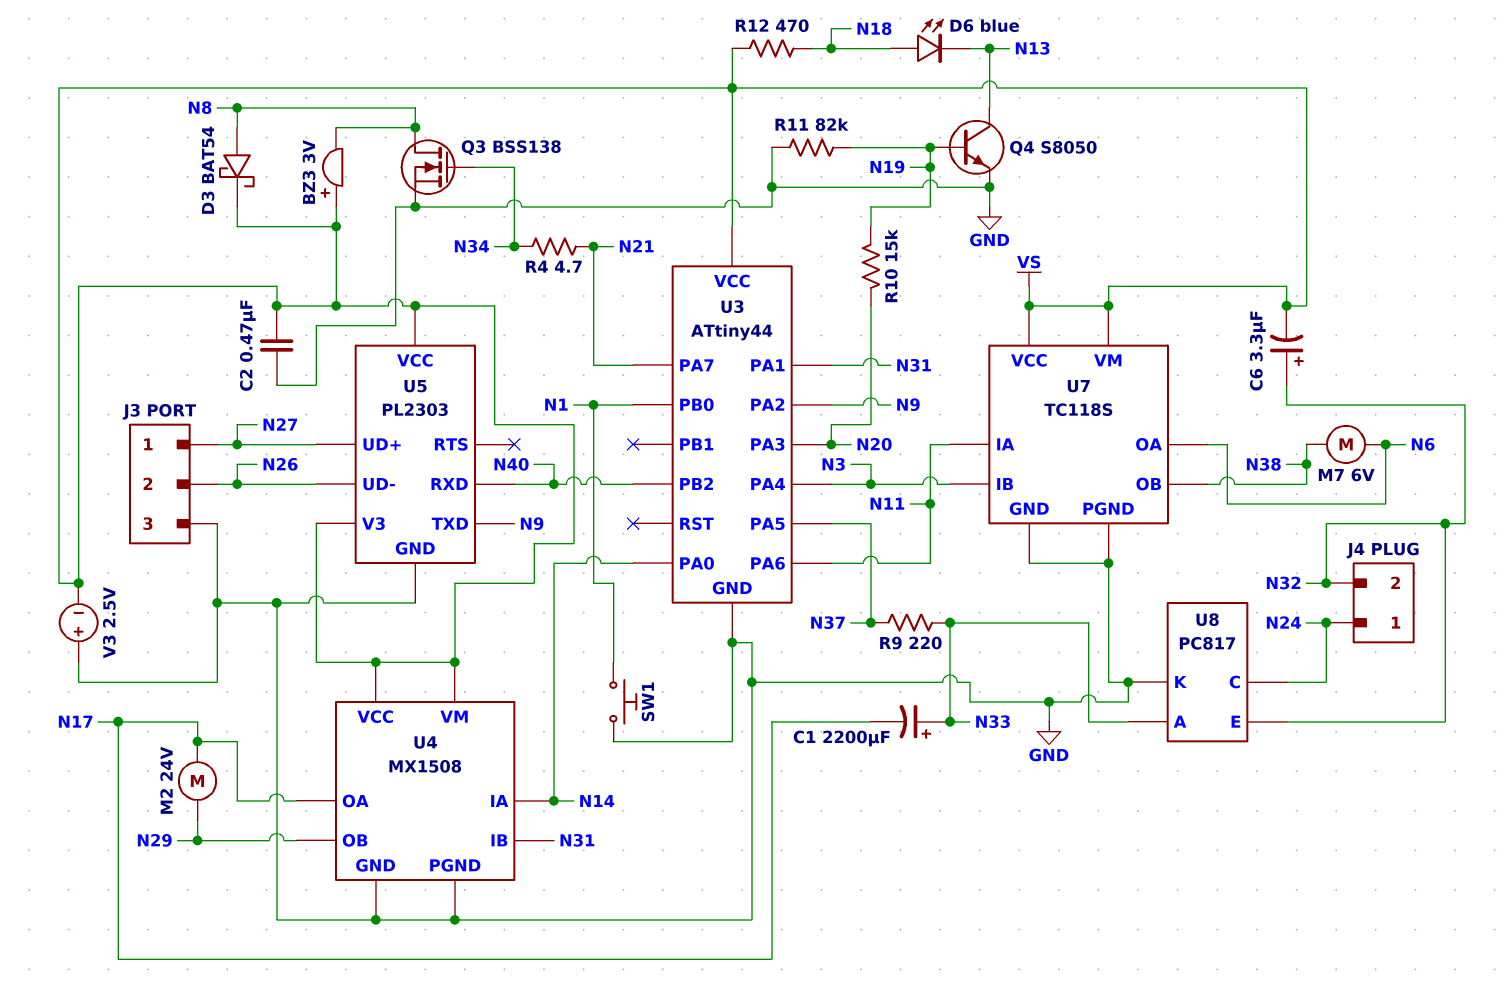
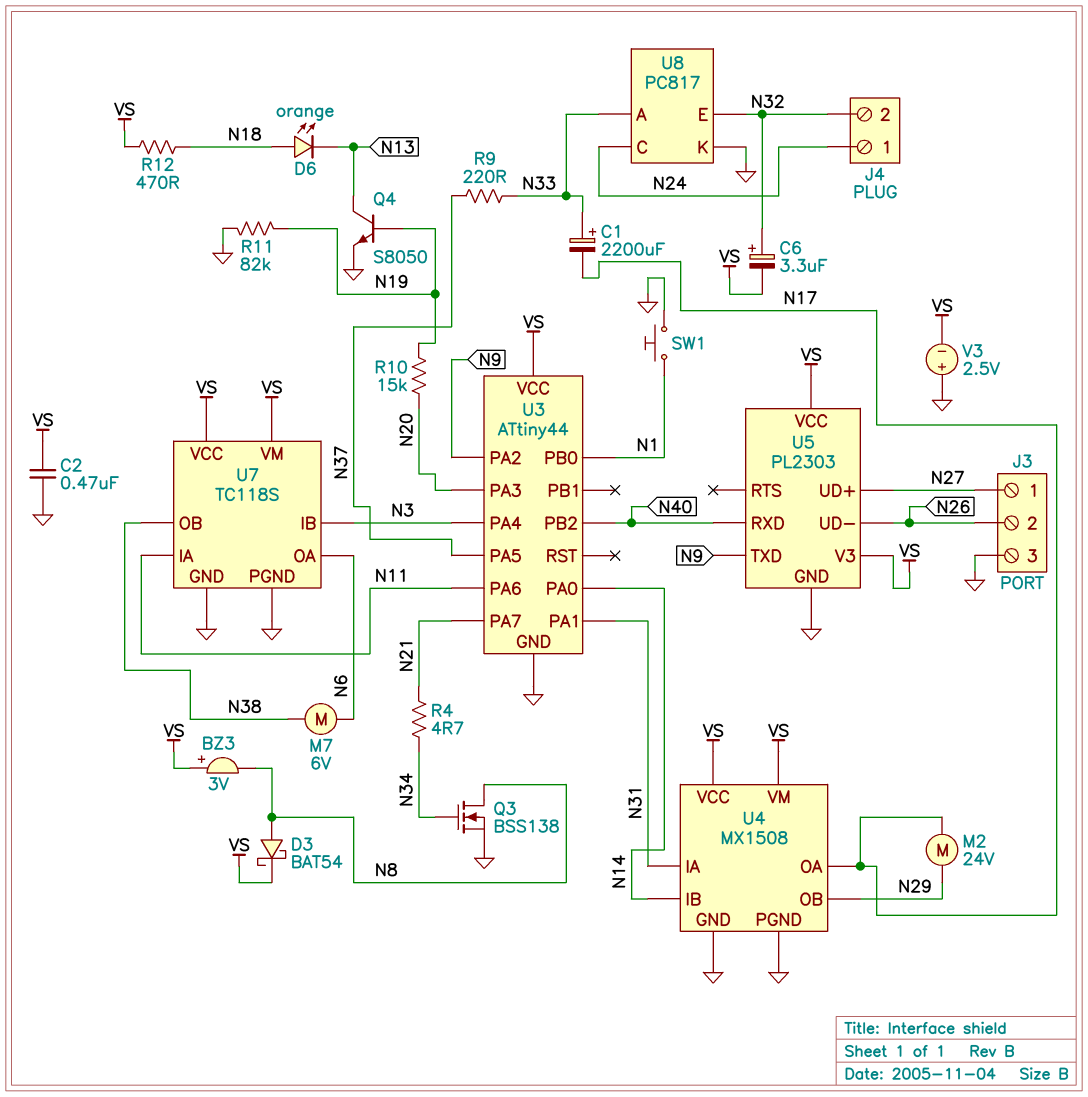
D6: LED blue (A N18, K N13) -> LED orange (A N18, K N13)
U4 pin IA: N14 -> N31
U4 pin IB: N31 -> N14

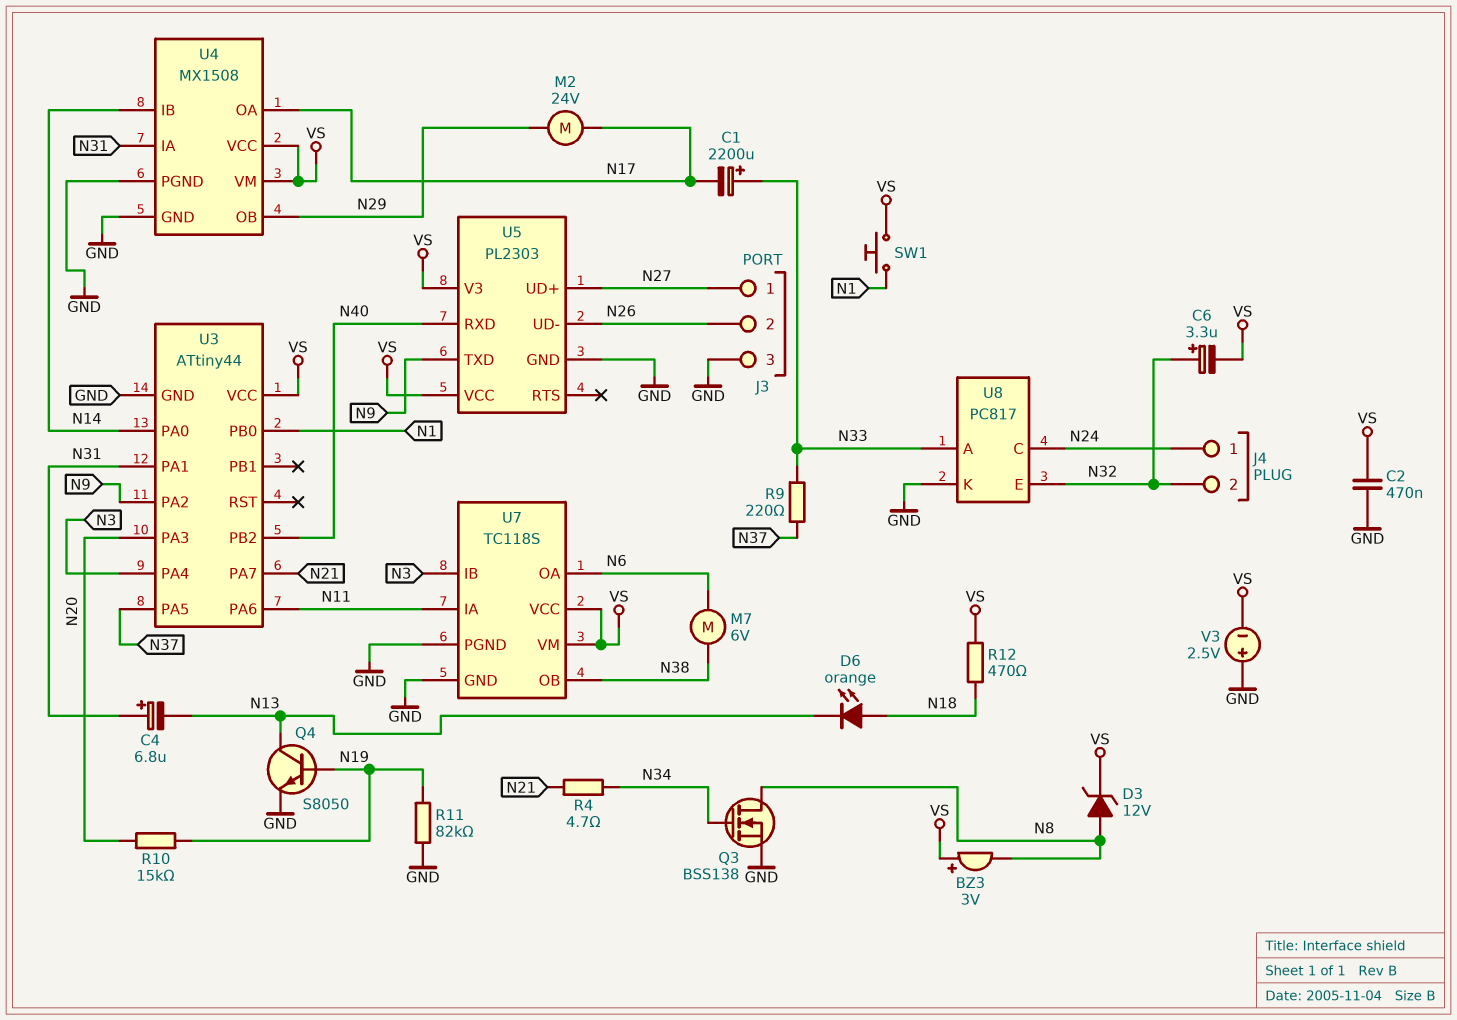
C4: none -> 6.8uF (plus N31, minus N13)
D3: schottky BAT54 (A N8, K VS) -> zener 12V (A N8, K VS)
SW1: button (GND, N1) -> button (N1, VS)

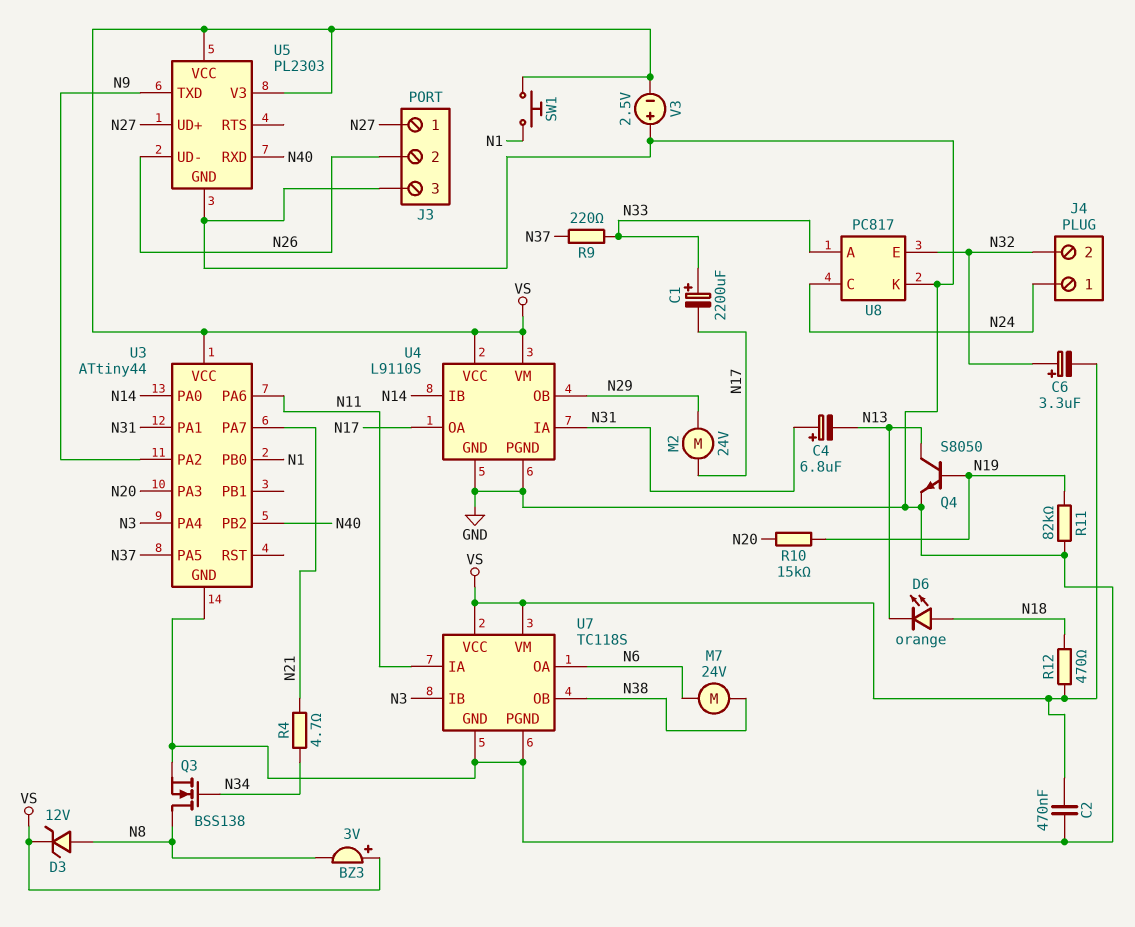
M7: motor 6V (N6, N38) -> motor 24V (N6, N38)
U4: MX1508 -> L9110S

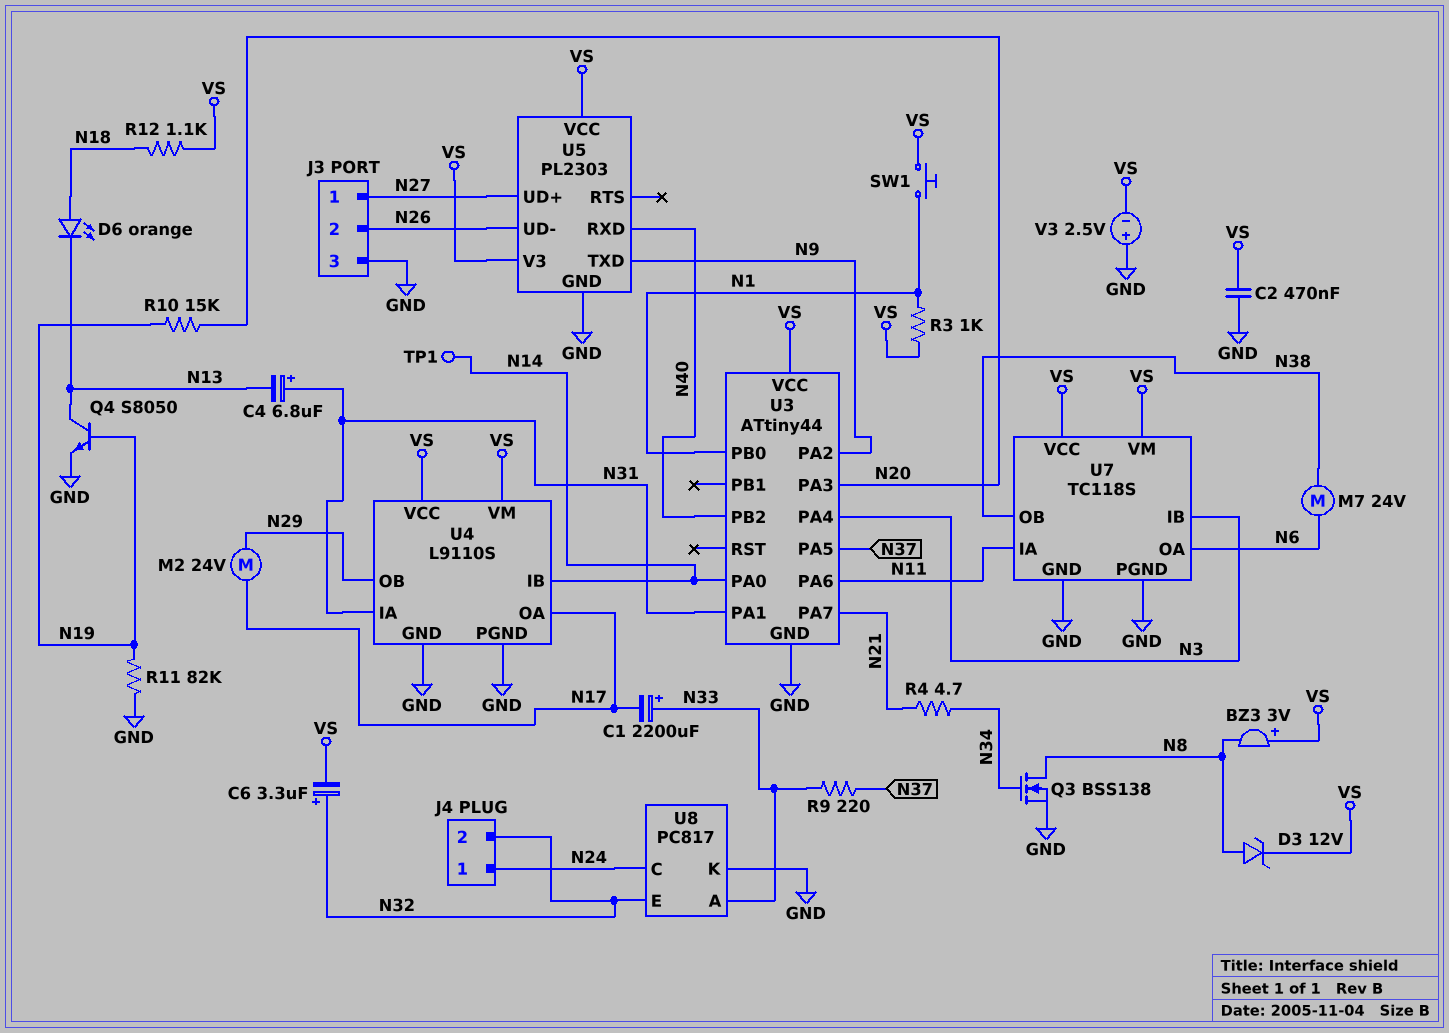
R3: none -> 1k (N1, VS)
R12: 470 (N18, VS) -> 1.1k (N18, VS)
TP1: none -> test point (N14)

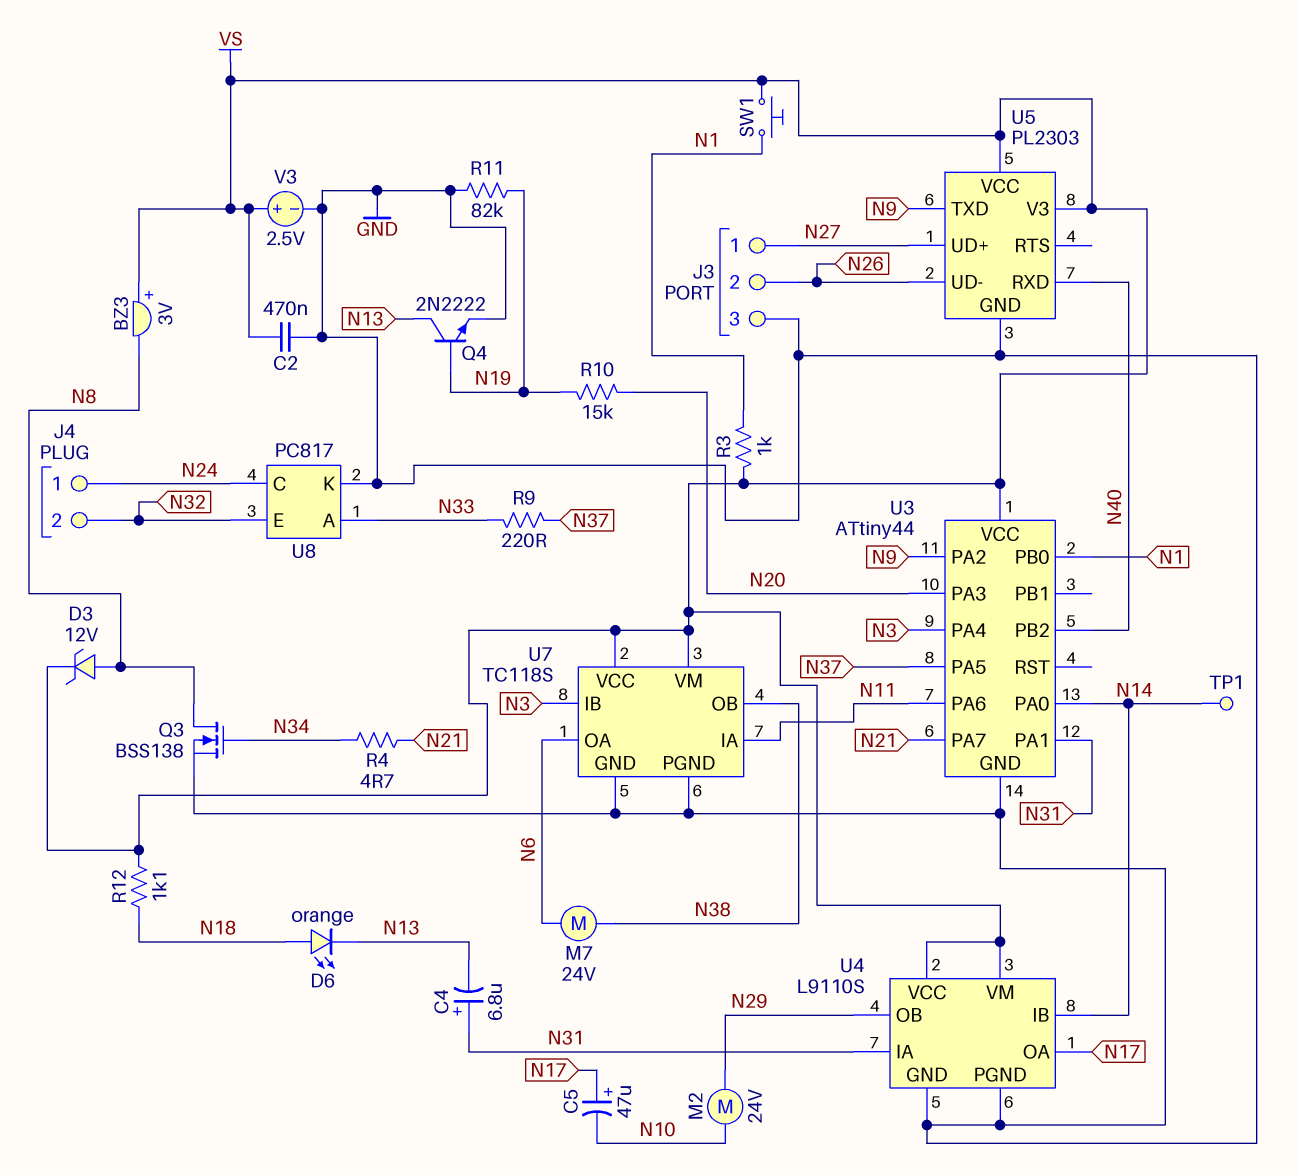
C1: 2200uF (plus N33, minus N17) -> none
C5: none -> 47uF (plus N17, minus N10)
C6: 3.3uF (plus N32, minus VS) -> none
M2: motor 24V (N17, N29) -> motor 24V (N10, N29)
Q4: NPN S8050 (B N19, C N13, E GND) -> NPN 2N2222 (B N19, C N13, E GND)
V3: 2.5V (plus GND, minus VS) -> 2.5V (plus VS, minus GND)

